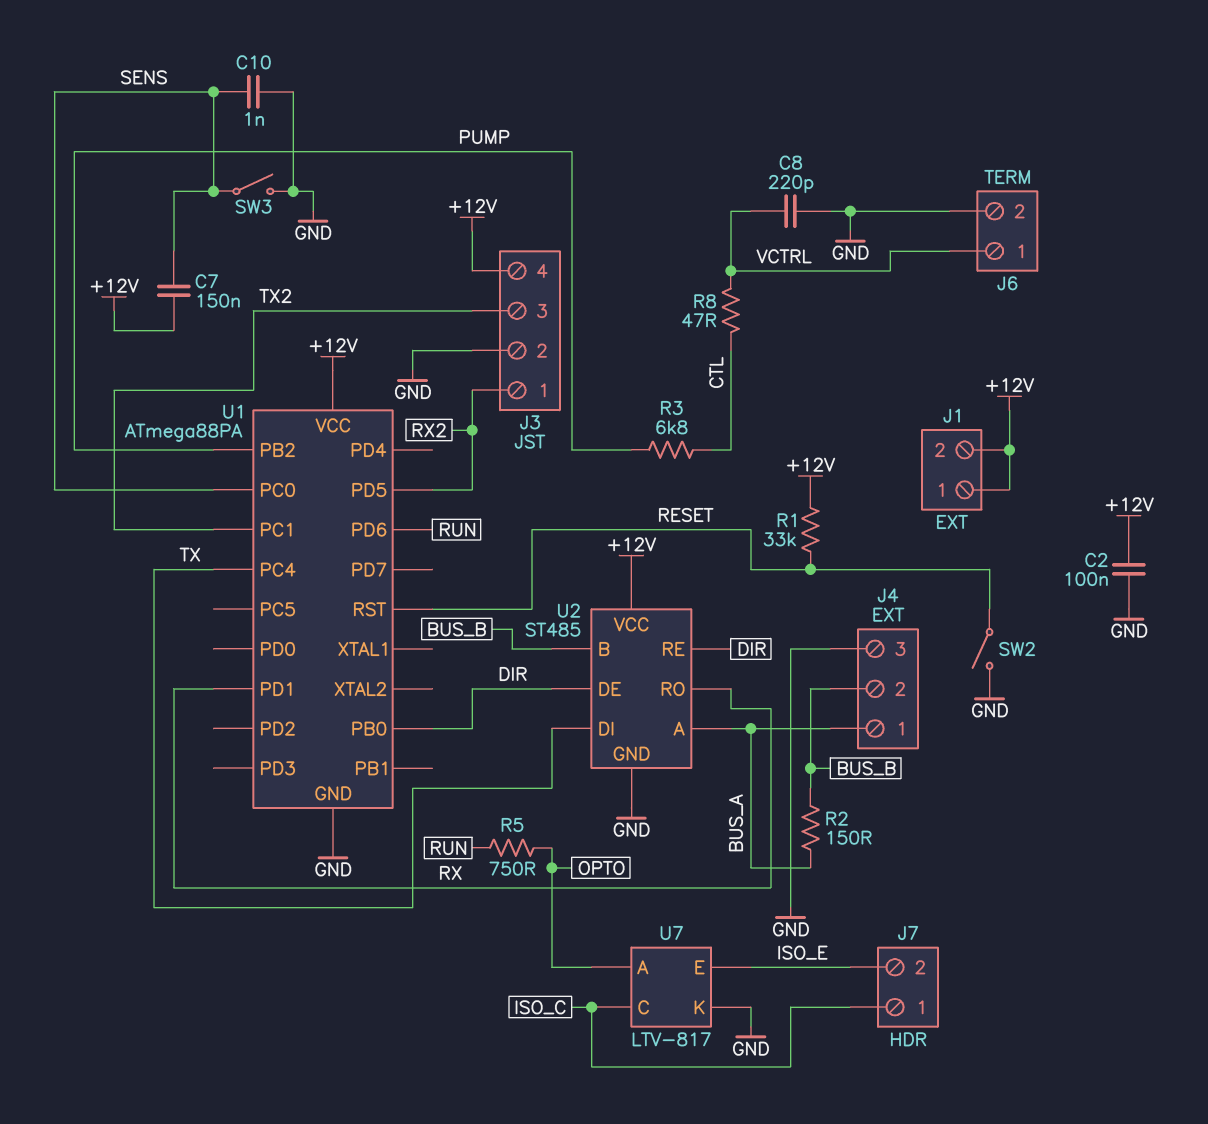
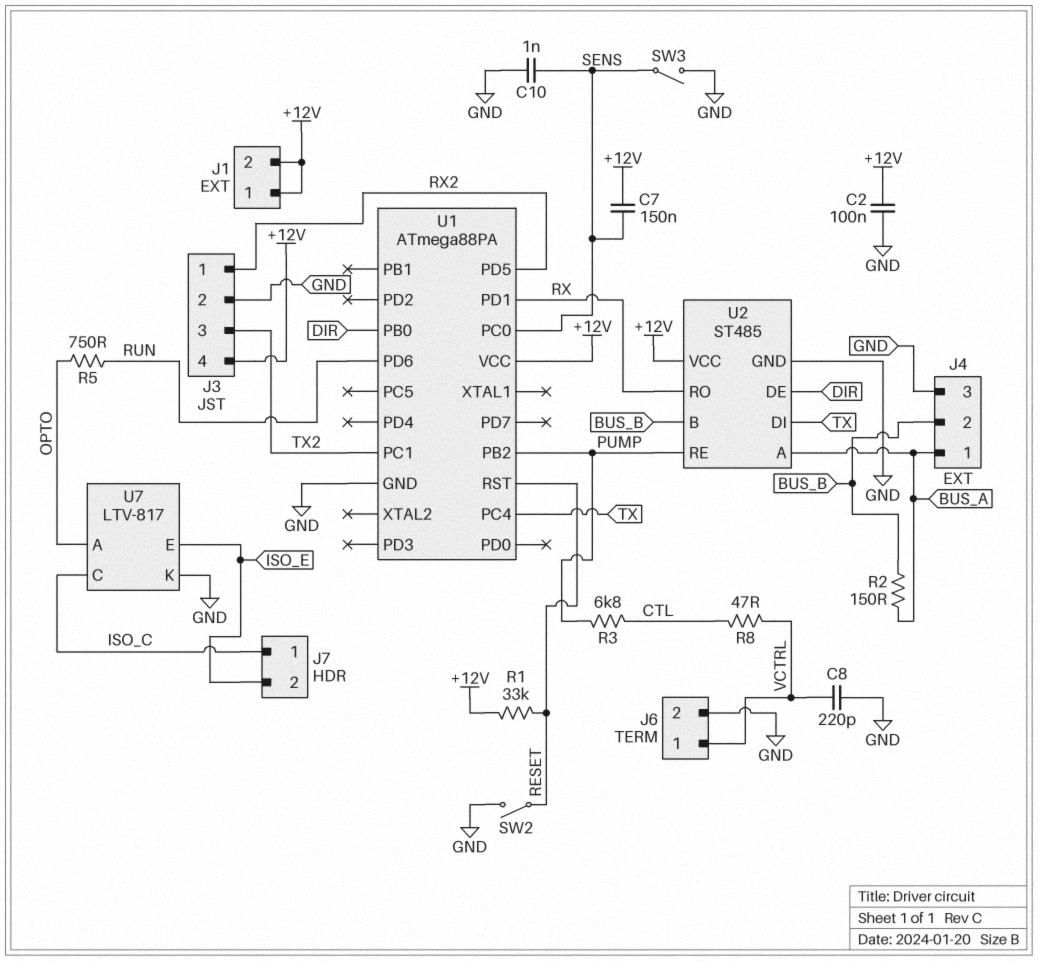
U2 pin RE: DIR -> PUMP

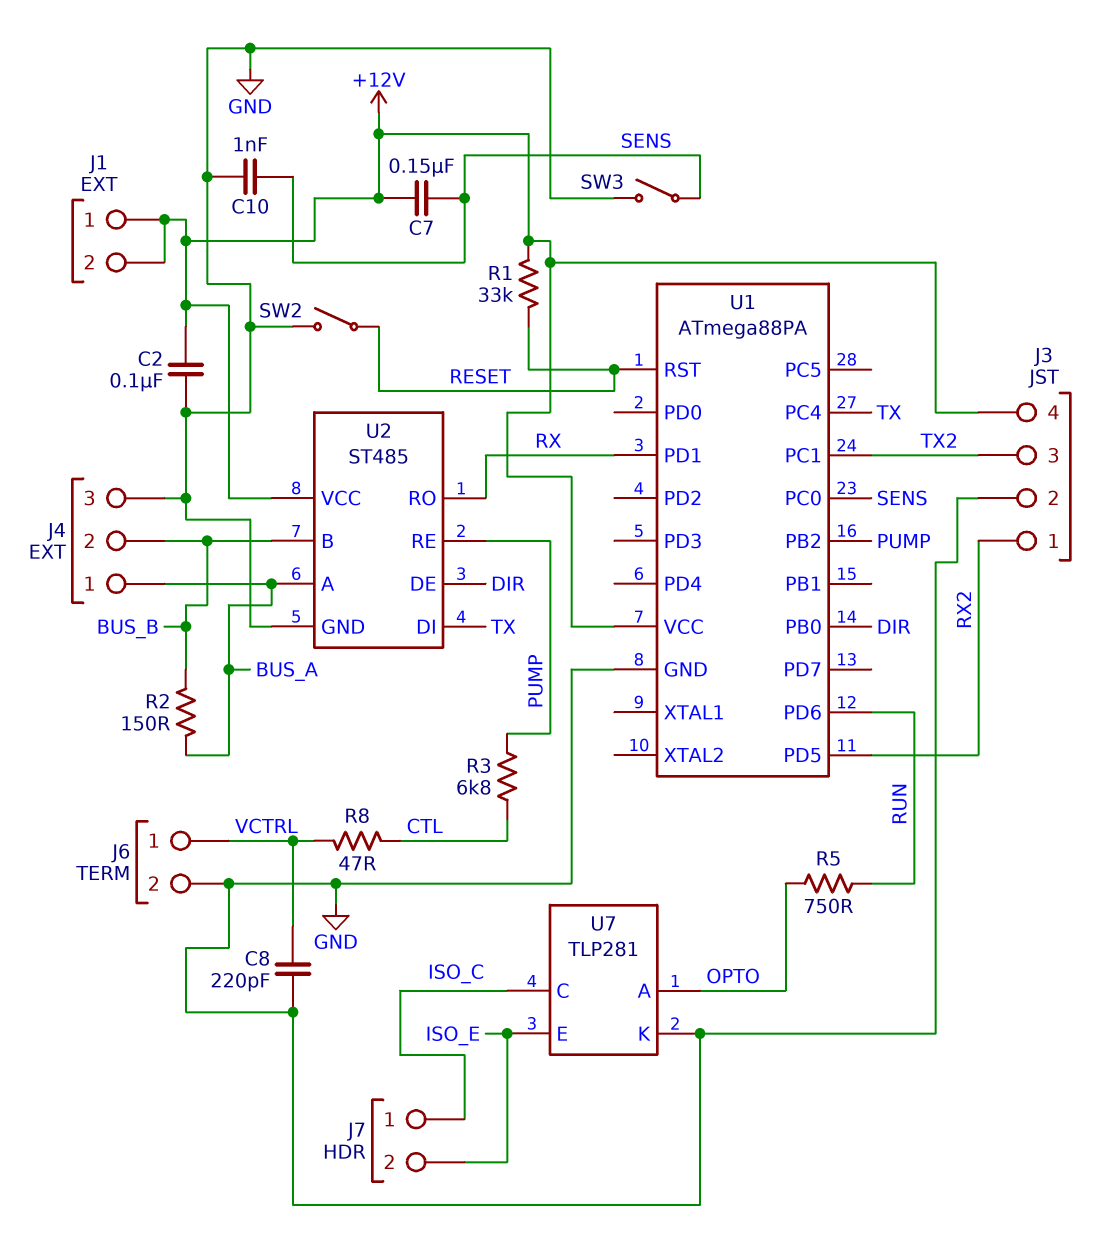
U7: LTV-817 -> TLP281

